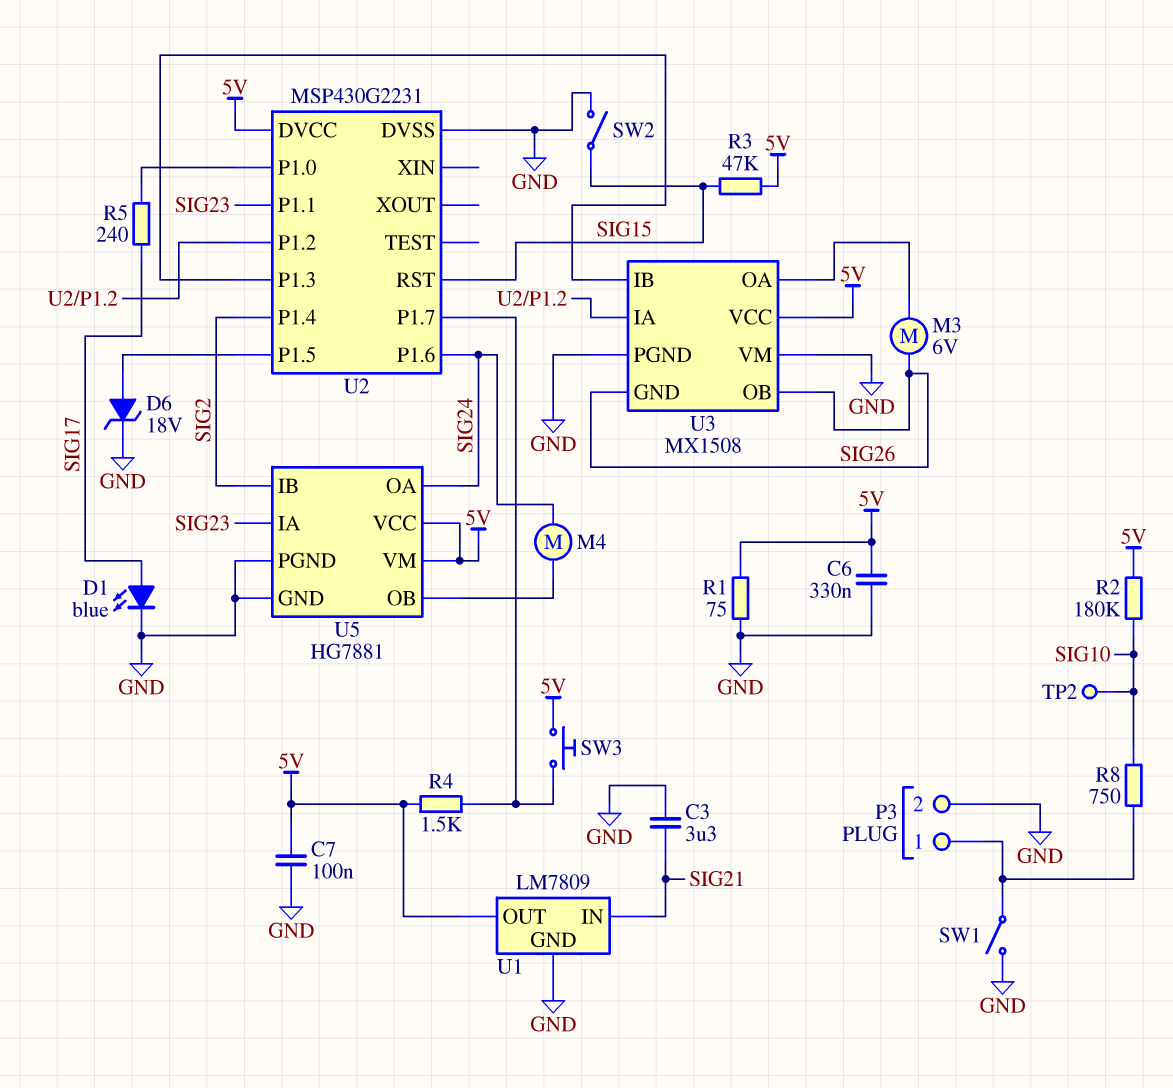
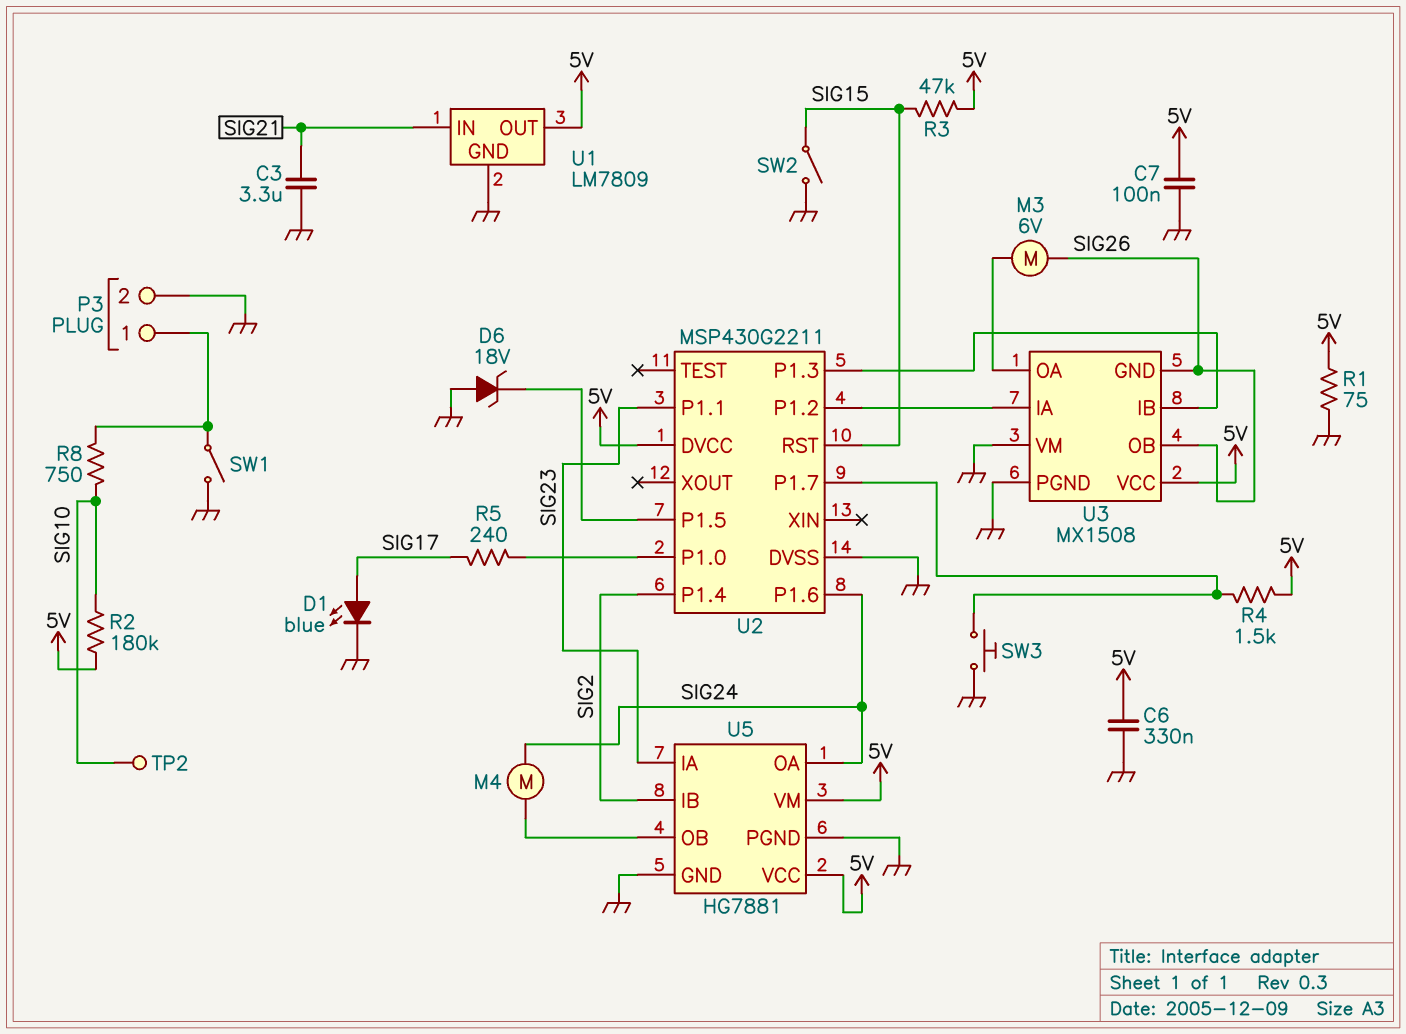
D6: zener 18V (A U2/P1.5, K GND) -> zener 18V (A GND, K U2/P1.5)
SW3: button (5V, U2/P1.7) -> button (GND, U2/P1.7)
U2: MSP430G2231 -> MSP430G2211

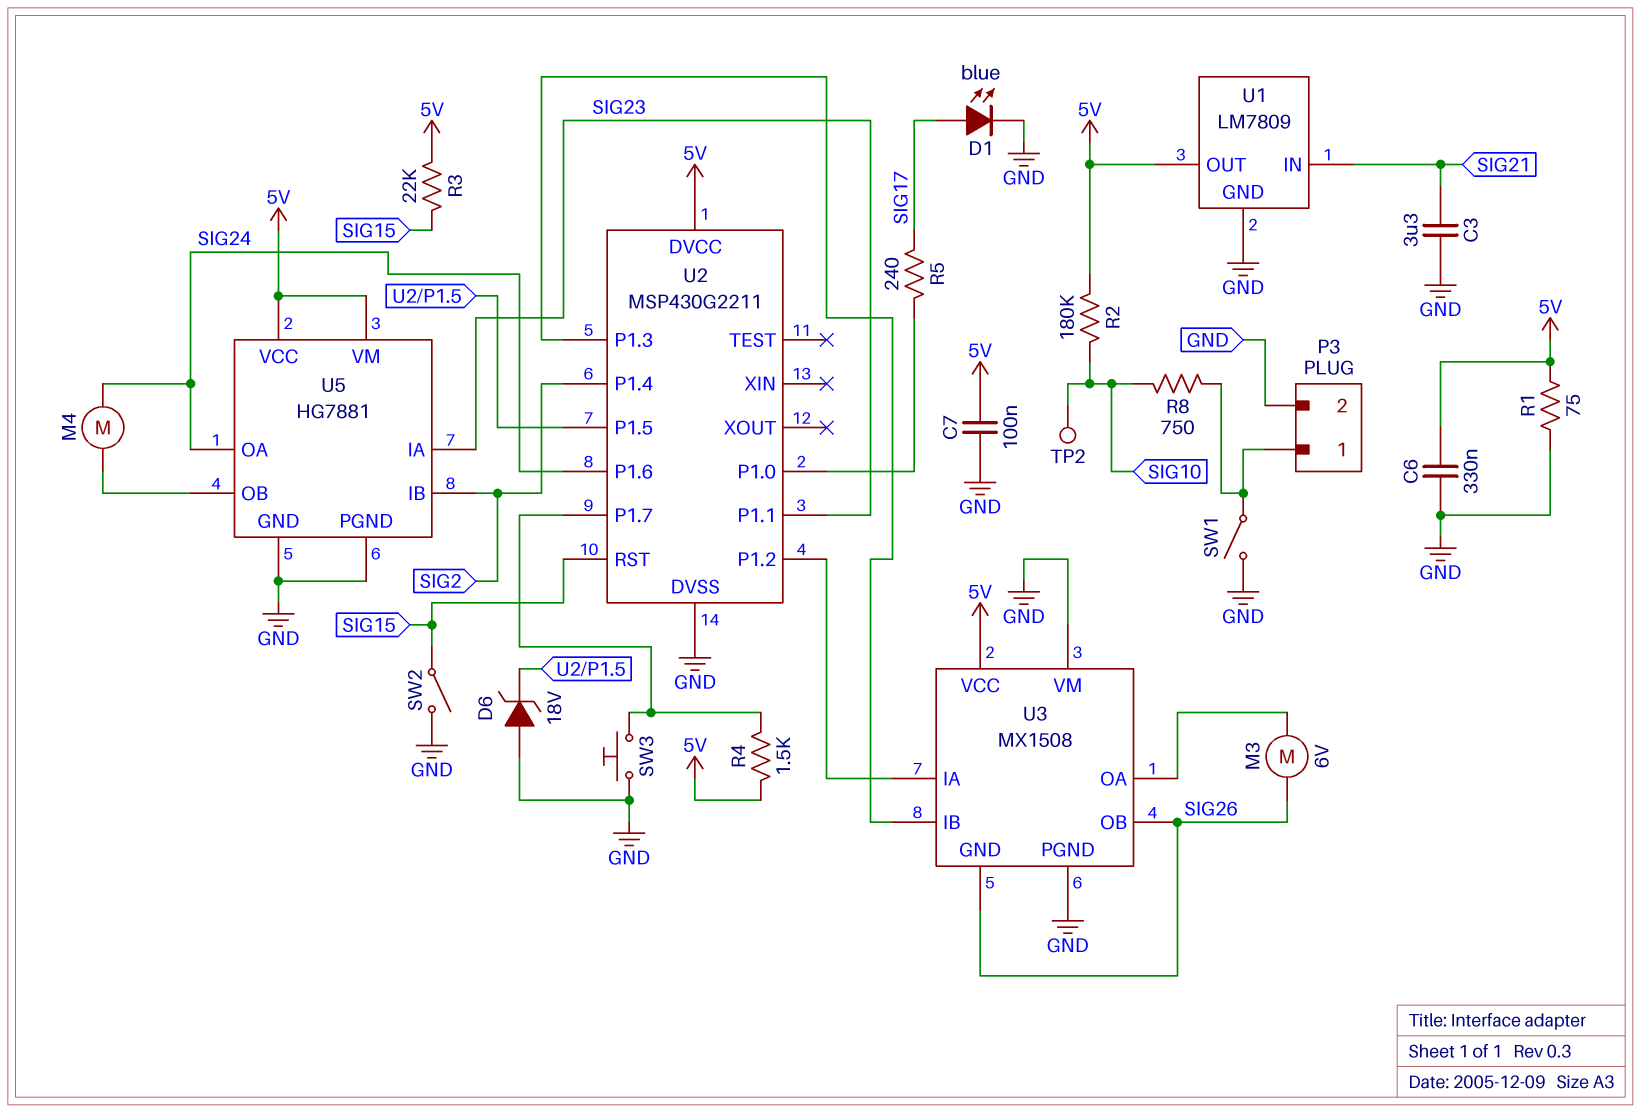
R3: 47k (5V, SIG15) -> 22k (5V, SIG15)

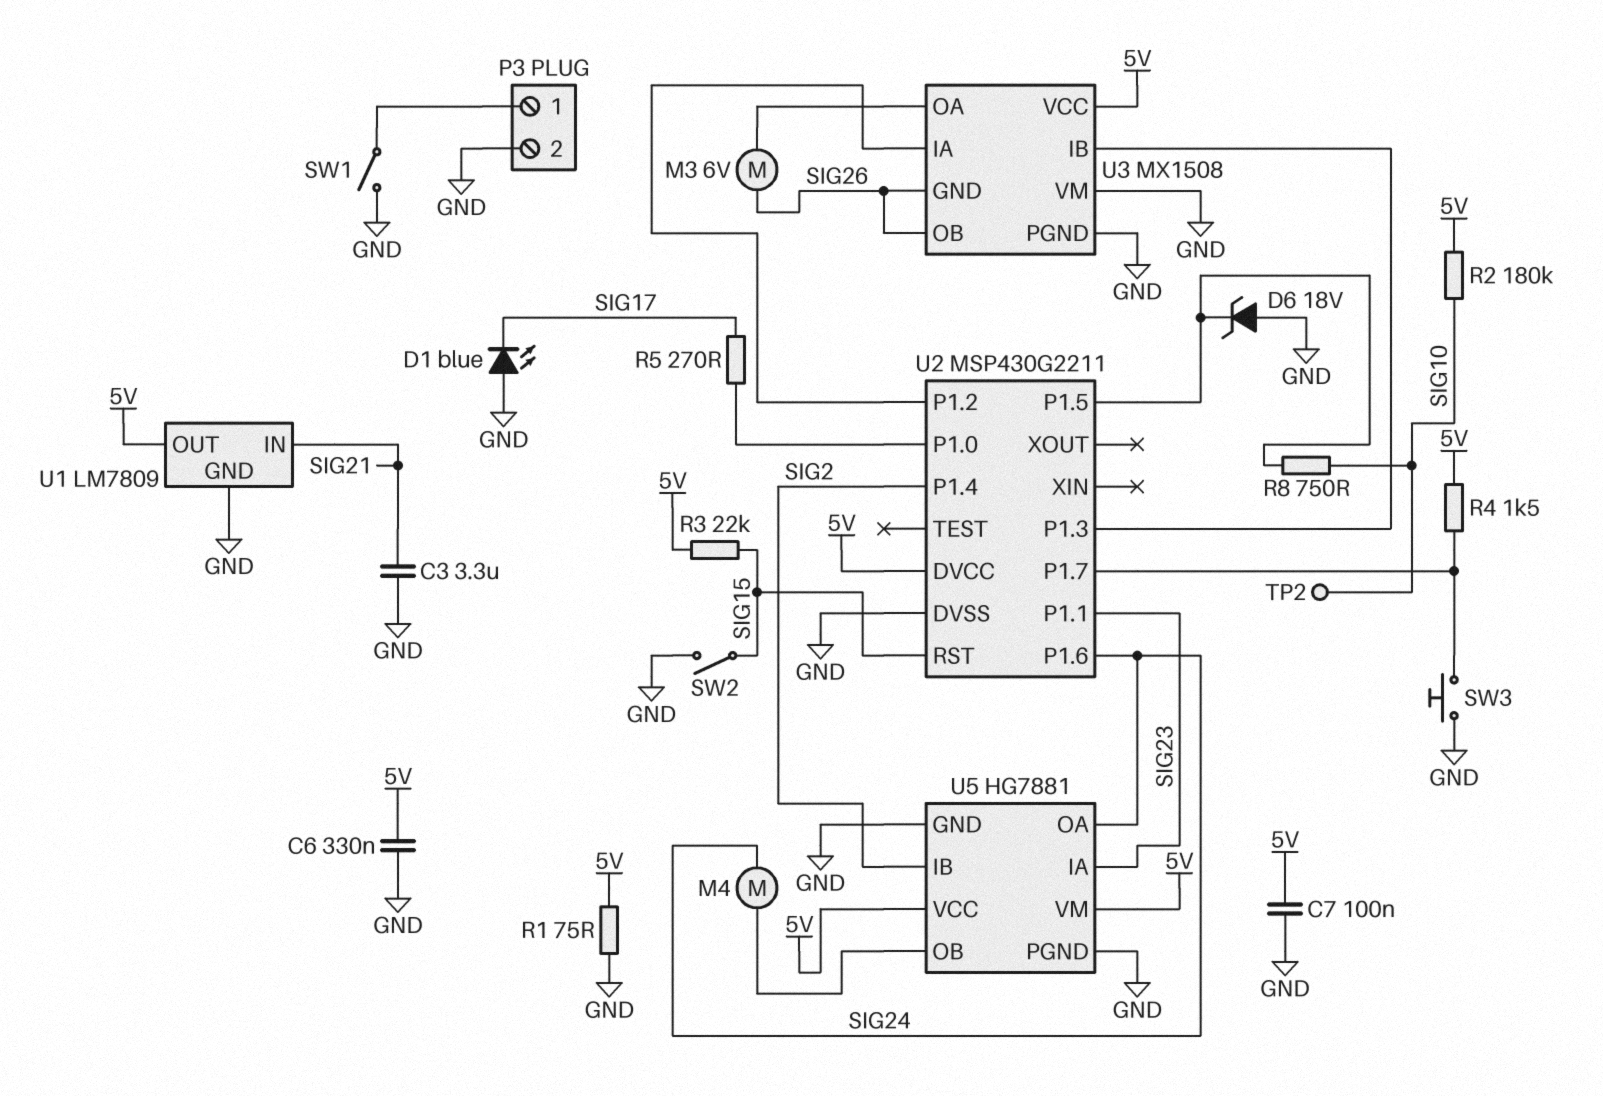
D1: LED blue (A SIG17, K GND) -> LED blue (A GND, K SIG17)
R5: 240 (SIG17, U2/P1.0) -> 270 (SIG17, U2/P1.0)
R8: 750 (P3/1, SIG10) -> 750 (SIG10, U2/P1.5)

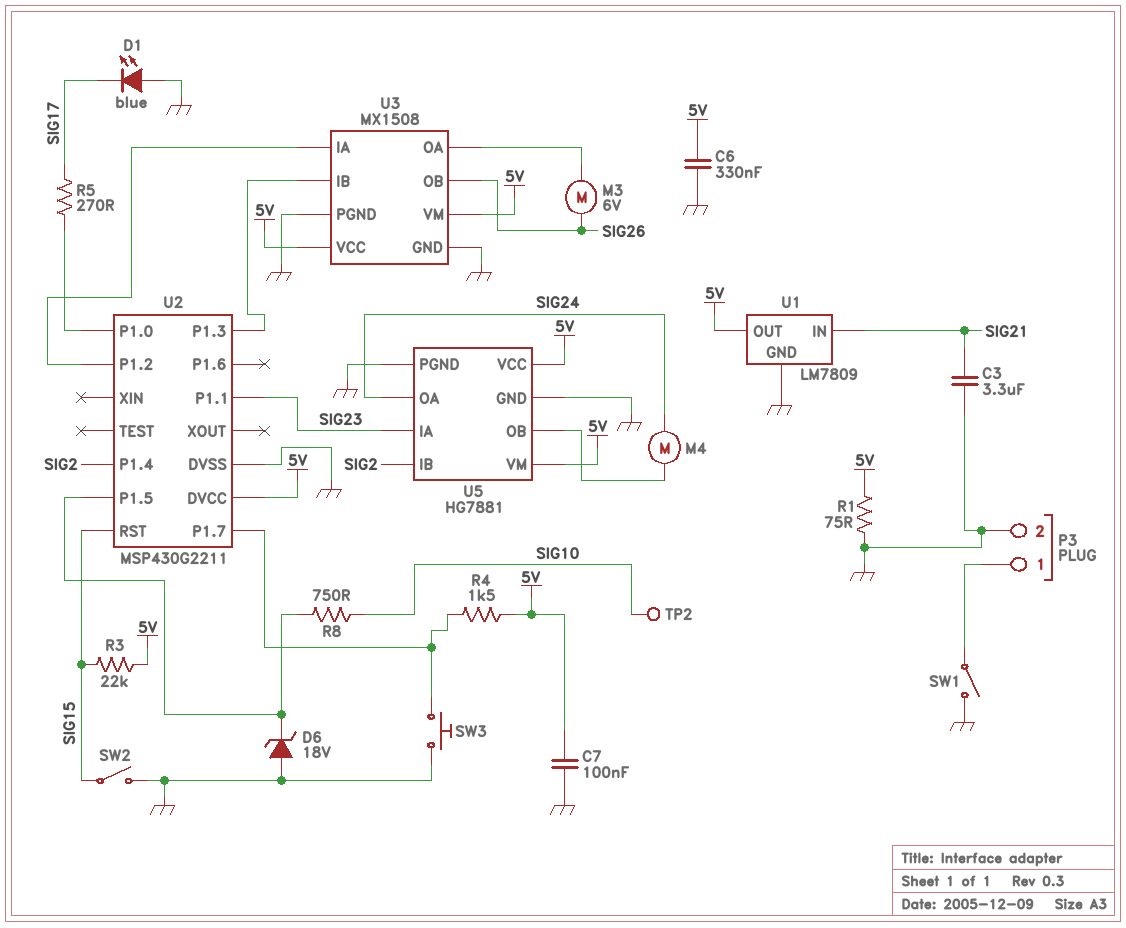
R2: 180k (5V, SIG10) -> none
U2 pin P1.6: SIG24 -> none
U3 pin GND: SIG26 -> GND
U3 pin VM: GND -> 5V

